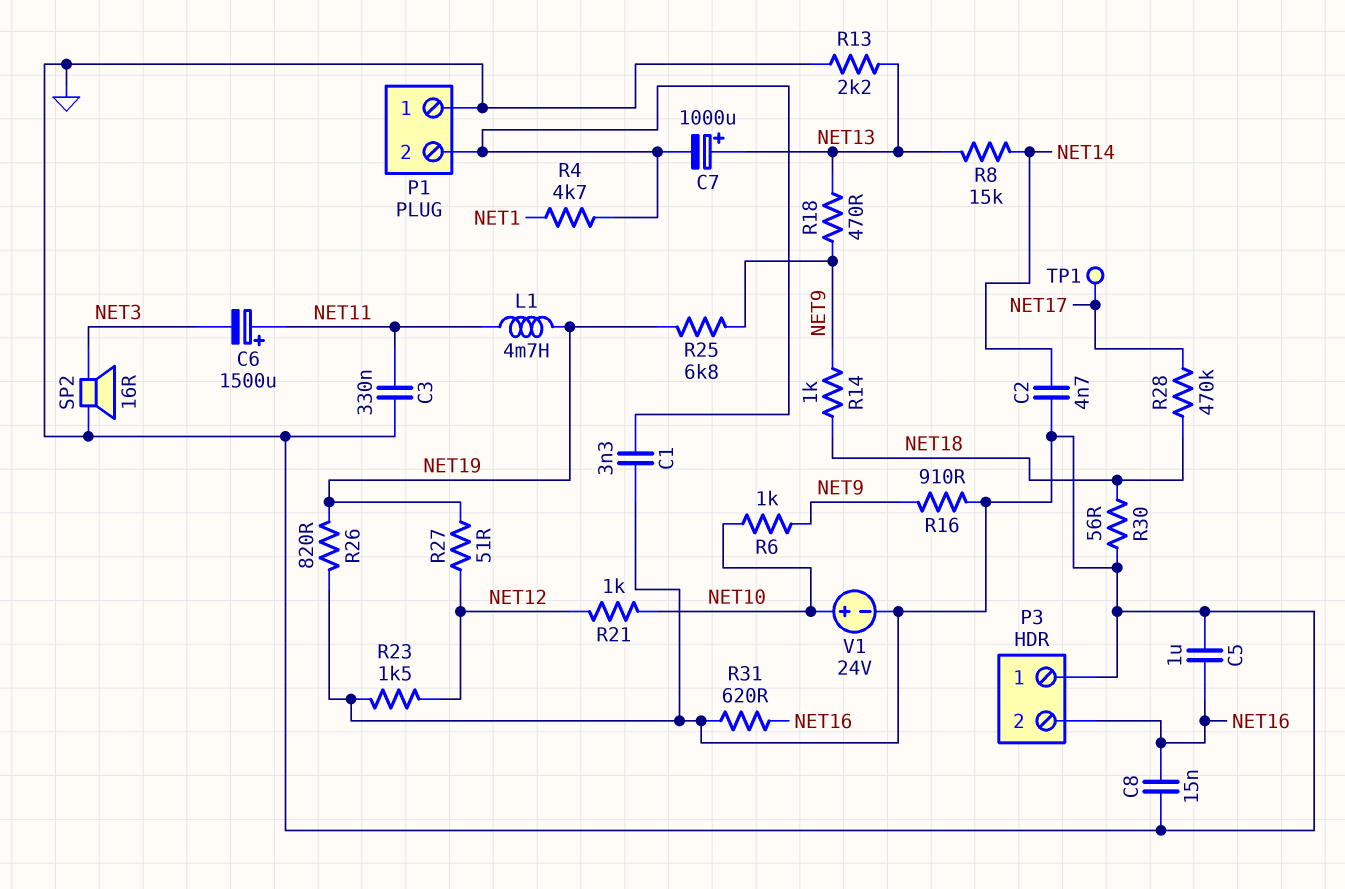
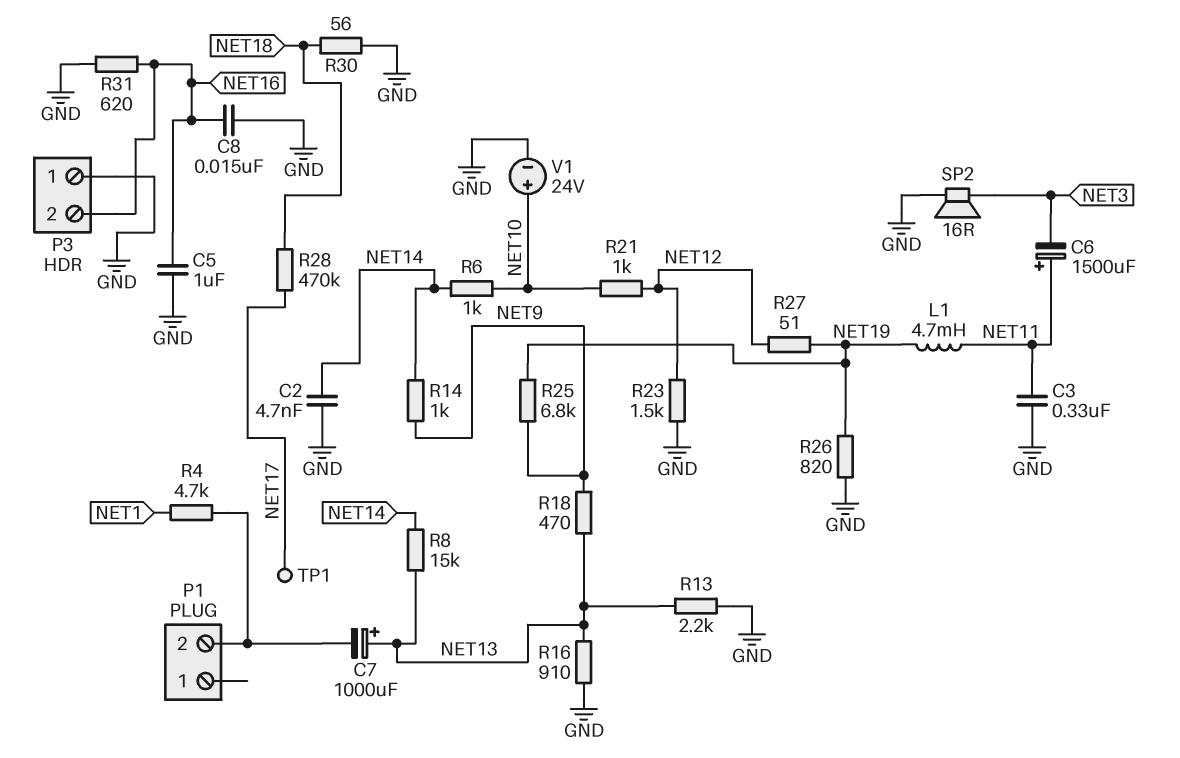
C1: 3.3nF (GND, P1/2) -> none
P1 pin 1: GND -> none
R6: 1k (NET9, NET10) -> 1k (NET10, NET14)
R14: 1k (NET9, NET18) -> 1k (NET9, NET14)
R16: 910 (GND, NET9) -> 910 (GND, NET13)

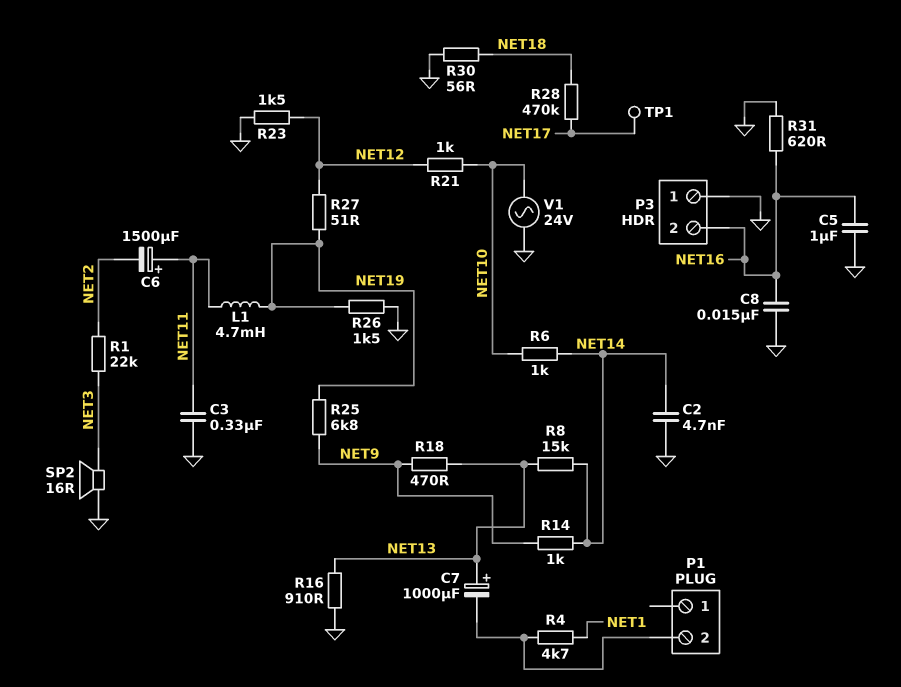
C6: 1500uF (plus NET11, minus NET3) -> 1500uF (plus NET11, minus NET2)
R1: none -> 22k (NET2, NET3)
R13: 2.2k (GND, NET13) -> none
R26: 820 (GND, NET19) -> 1.5k (GND, NET19)
V1: 24V (plus NET10, minus GND) -> AC 24V (GND, NET10)

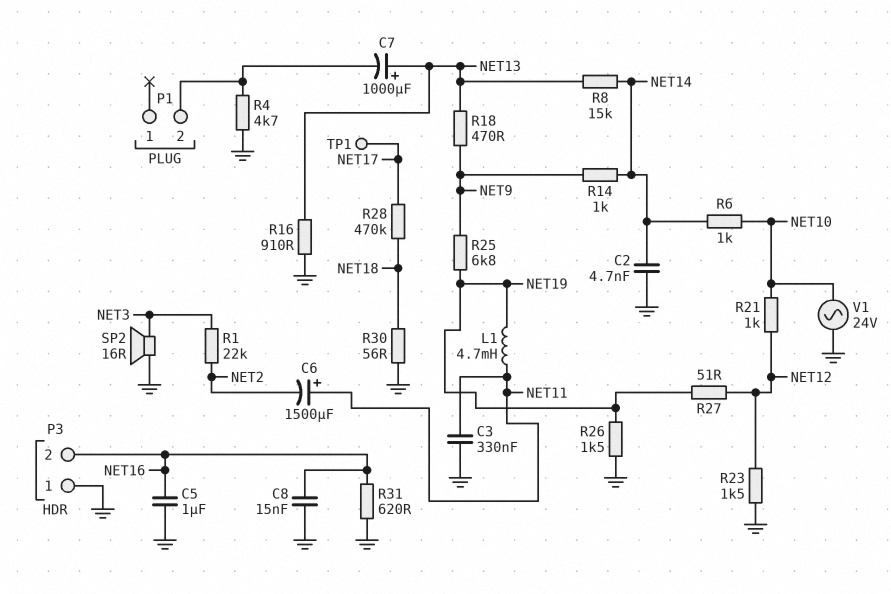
R4: 4.7k (NET1, P1/2) -> 4.7k (GND, P1/2)

